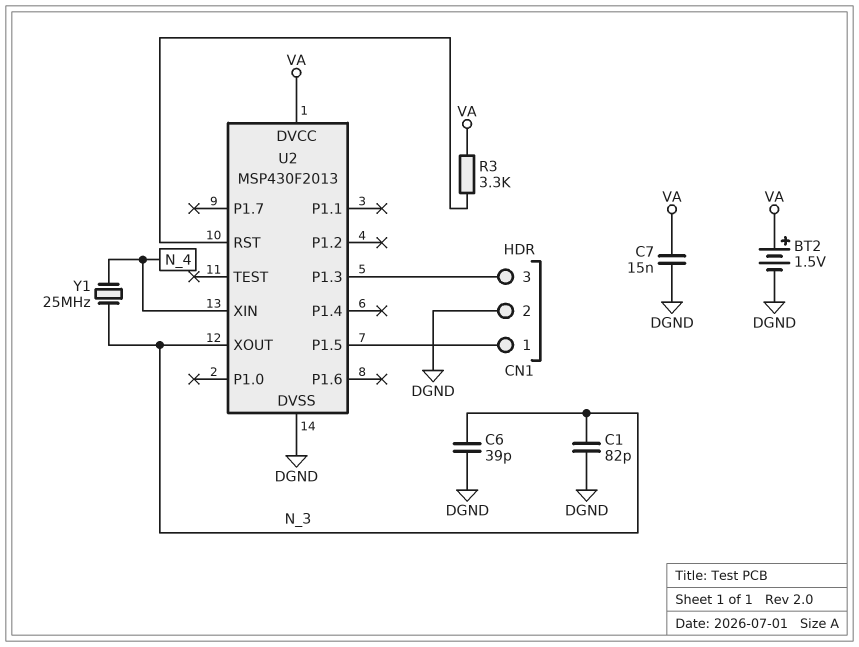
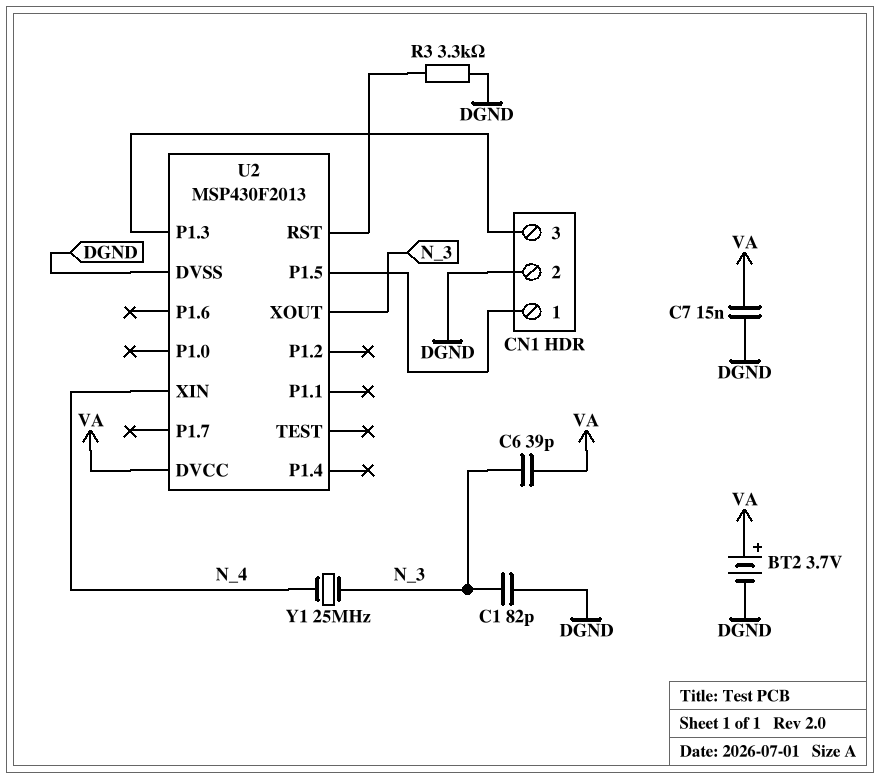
BT2: 1.5V (plus VA, minus DGND) -> 3.7V (plus VA, minus DGND)
C6: 39pF (DGND, N_3) -> 39pF (N_3, VA)
R3: 3.3k (U2/RST, VA) -> 3.3k (DGND, U2/RST)

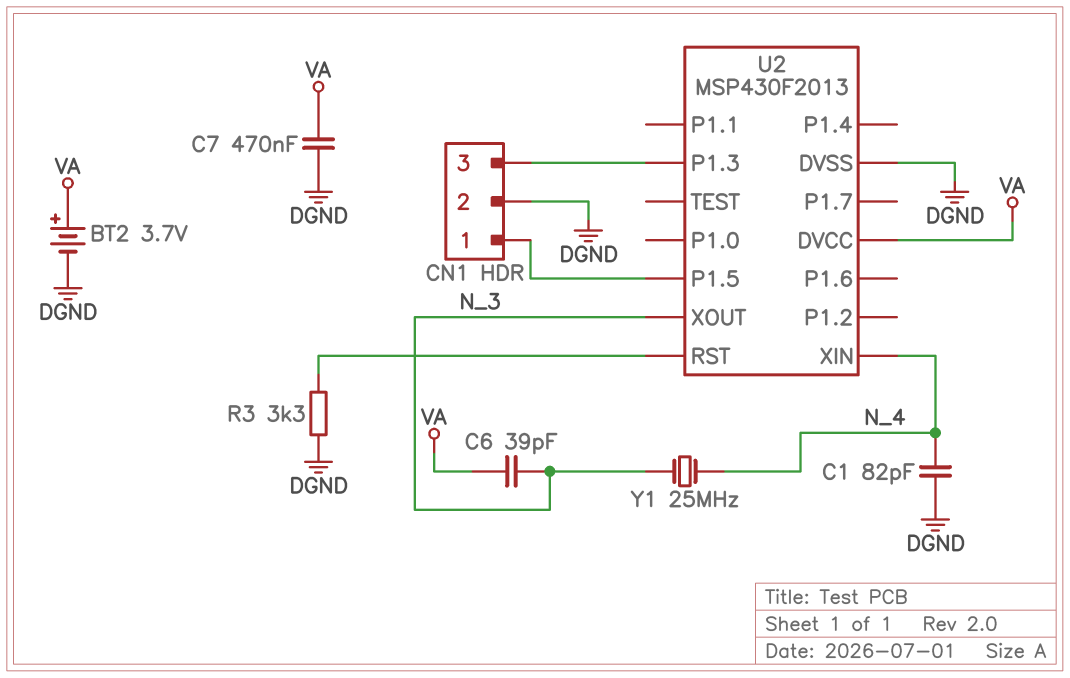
C1: 82pF (DGND, N_3) -> 82pF (DGND, N_4)
C7: 15nF (DGND, VA) -> 470nF (DGND, VA)

